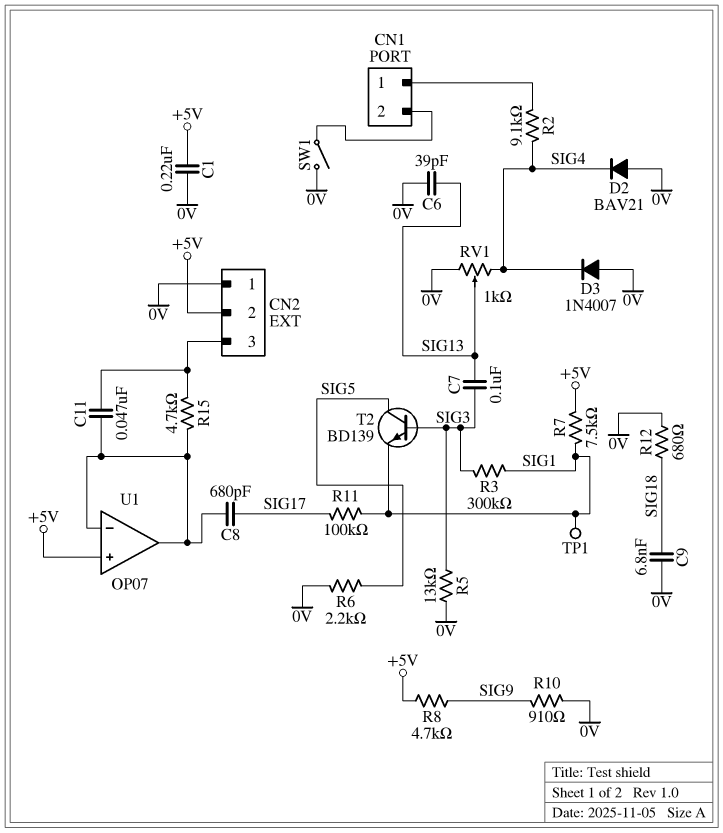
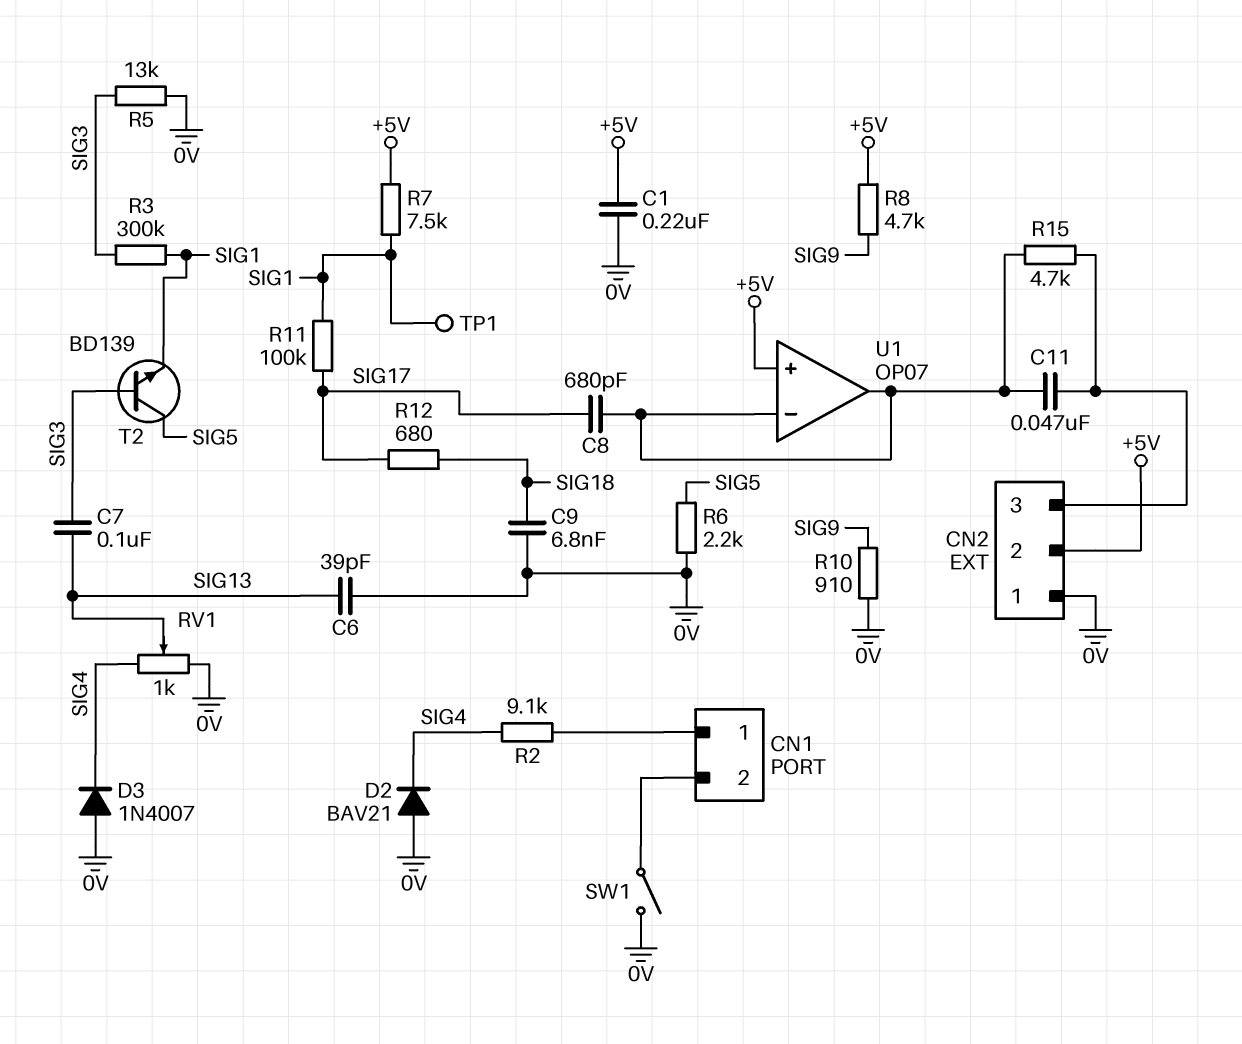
R12: 680 (0V, SIG18) -> 680 (SIG17, SIG18)

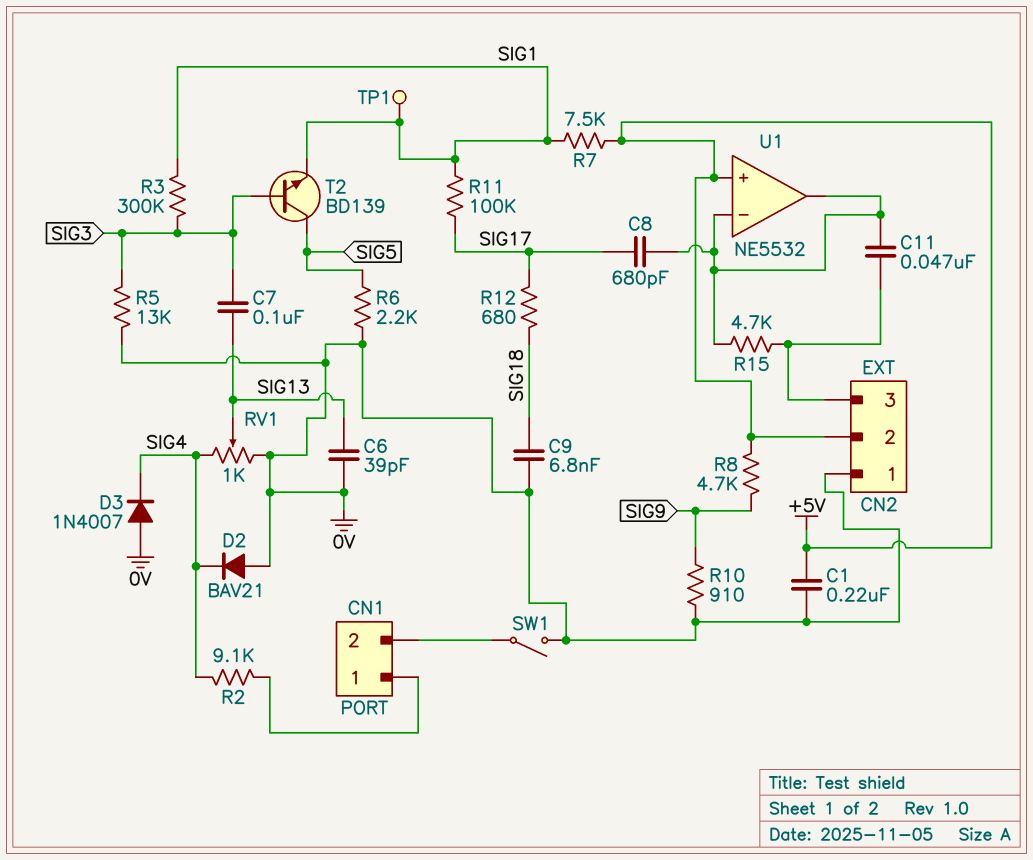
U1: OP07 -> NE5532

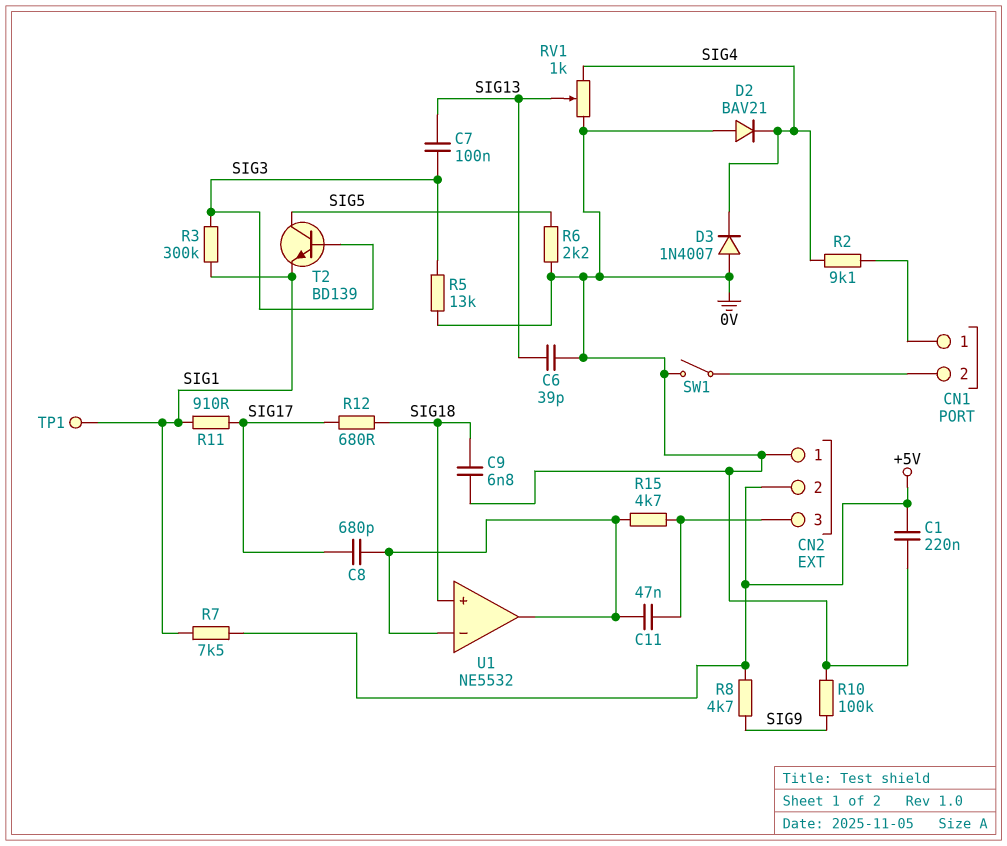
R10: 910 (0V, SIG9) -> 100k (0V, SIG9)
R11: 100k (SIG1, SIG17) -> 910 (SIG1, SIG17)
U1 pin in+: +5V -> SIG18

